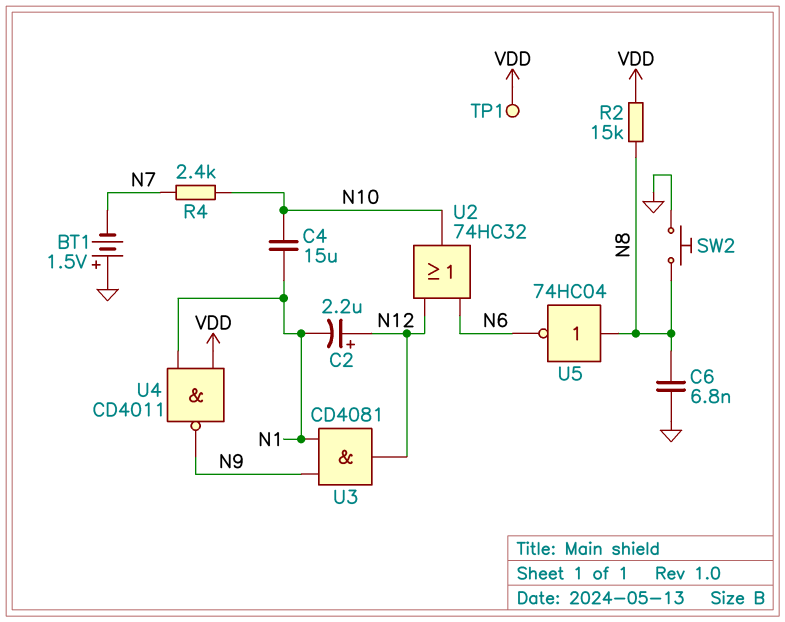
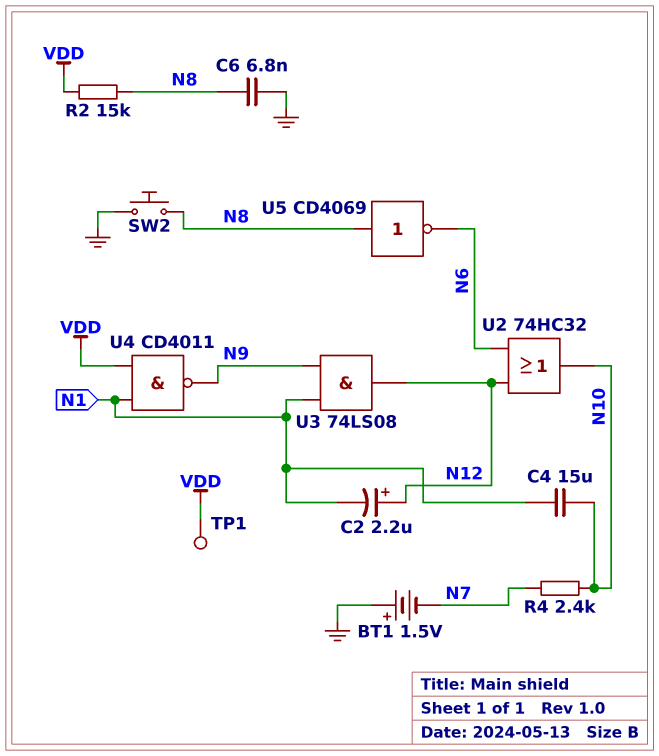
U3: AND CD4081 (in N1, in N9, out N12) -> AND 74LS08 (in N1, in N9, out N12)
U5: NOT 74HC04 (in N8, out N6) -> NOT CD4069 (in N8, out N6)

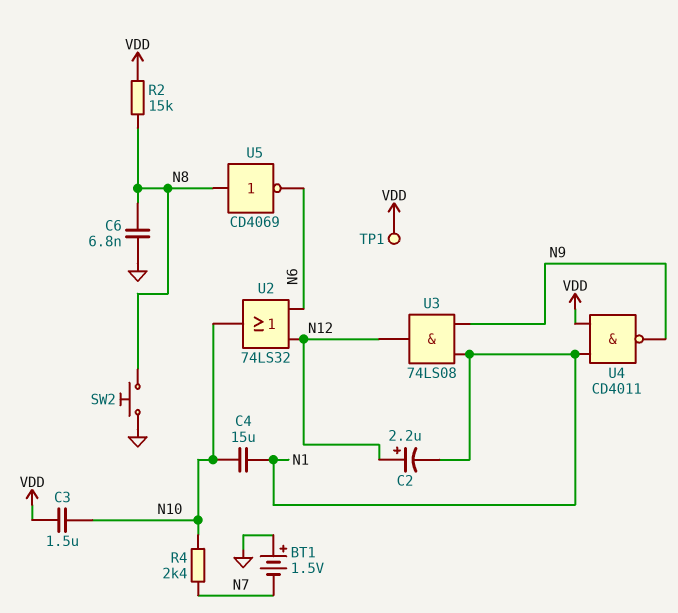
C3: none -> 1.5uF (N10, VDD)
U2: OR 74HC32 (in N6, in N12, out N10) -> OR 74LS32 (in N6, in N12, out N10)

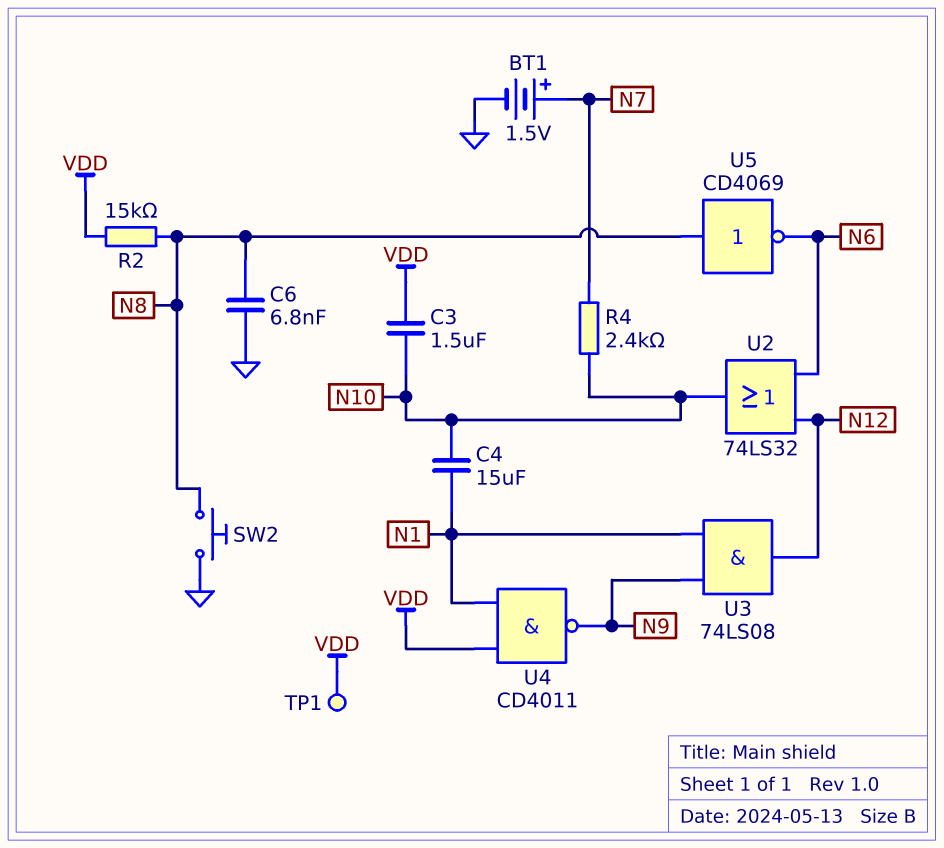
BT1: 1.5V (plus GND, minus N7) -> 1.5V (plus N7, minus GND)
C2: 2.2uF (plus N12, minus N1) -> none

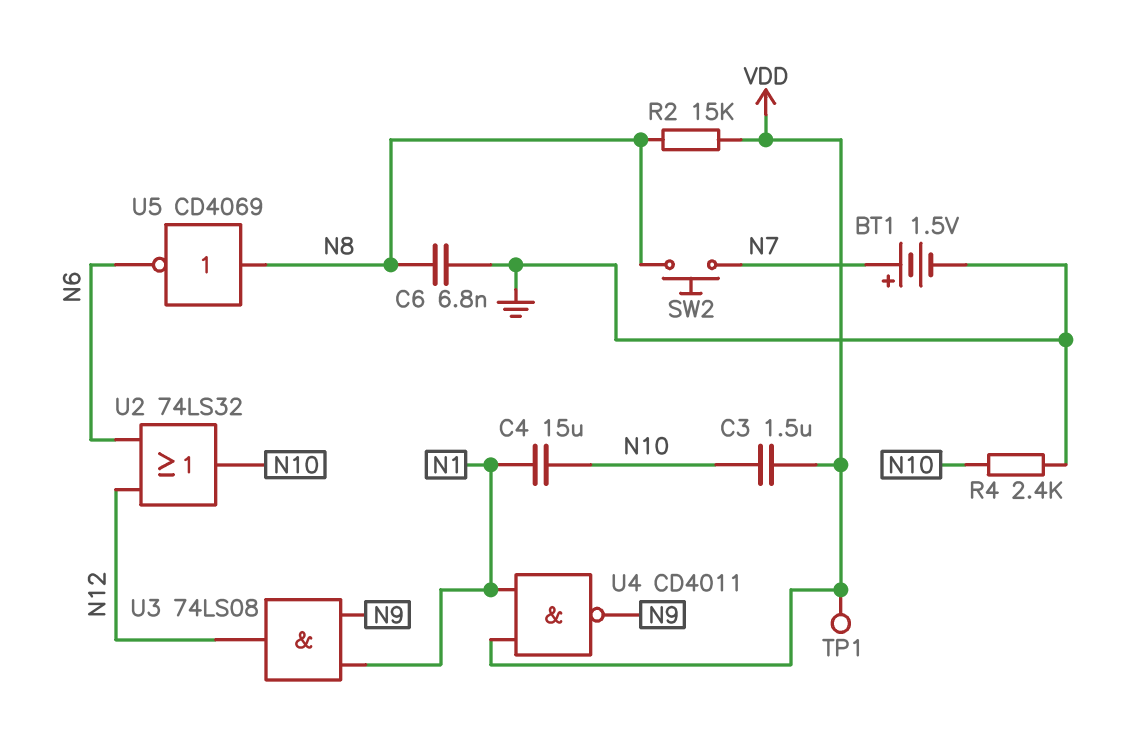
R4: 2.4k (N7, N10) -> 2.4k (GND, N10)
SW2: button (GND, N8) -> button (N7, N8)

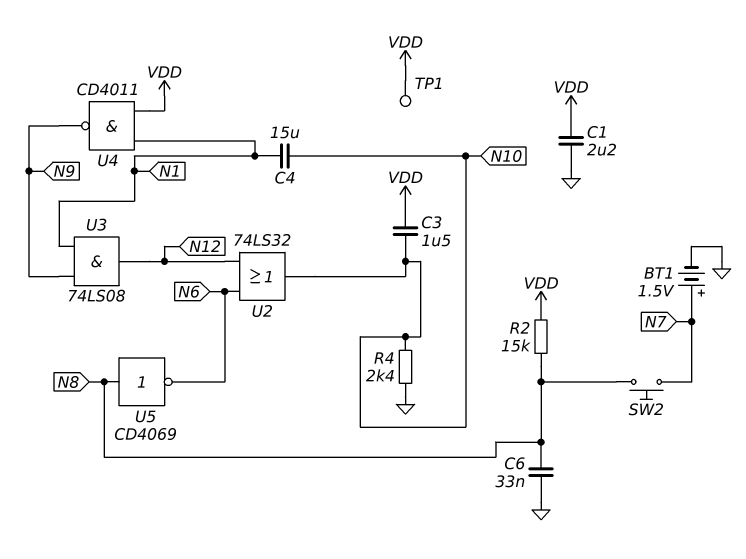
C1: none -> 2.2uF (GND, VDD)
C6: 6.8nF (GND, N8) -> 33nF (GND, N8)

